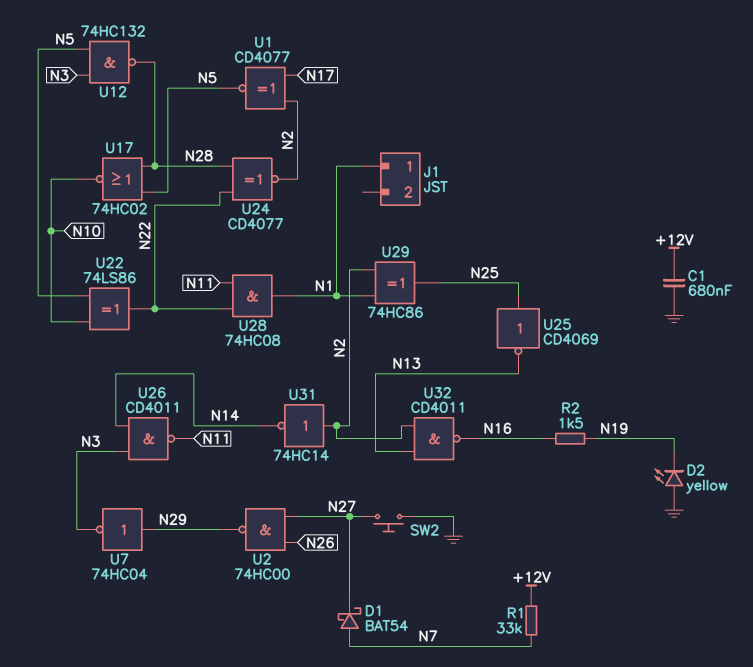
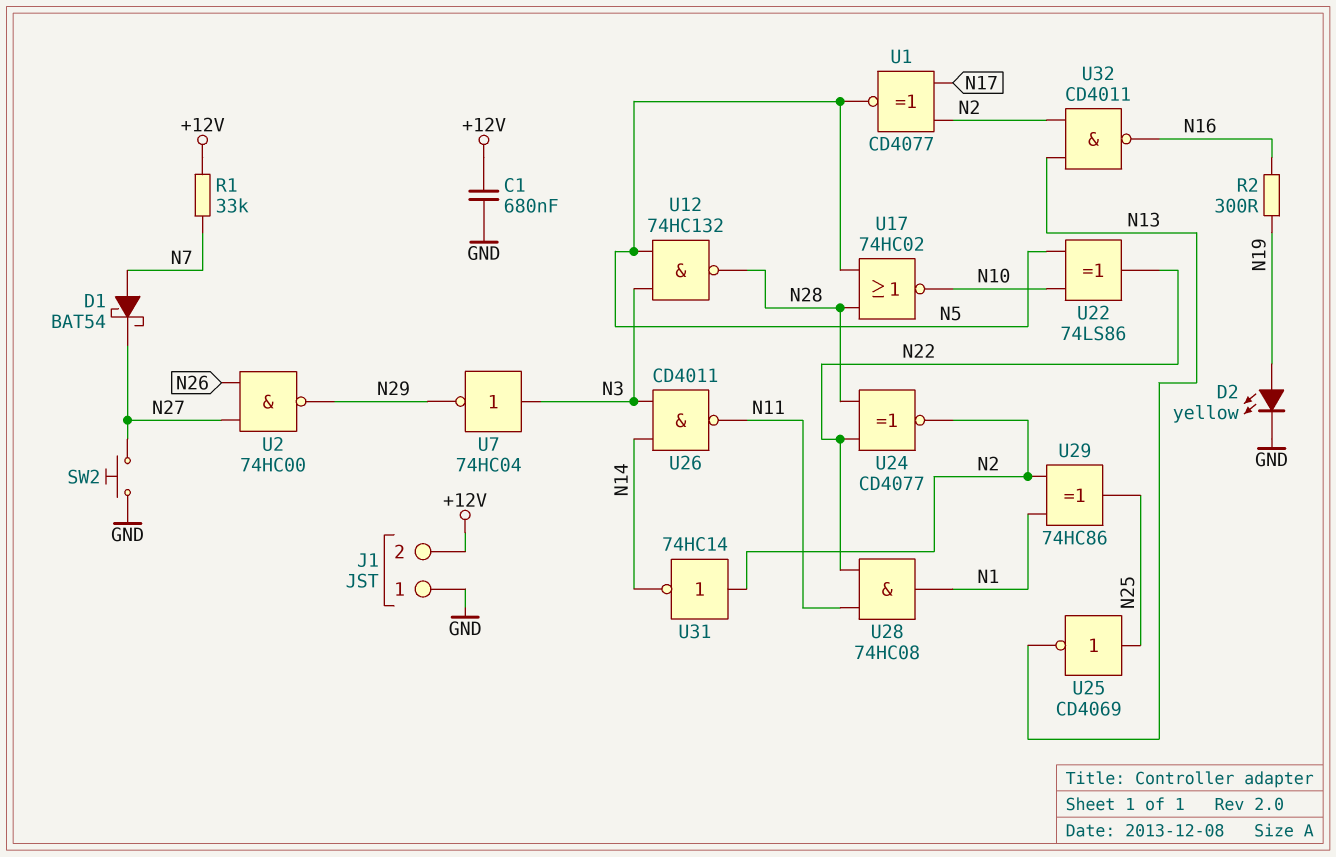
D2: LED yellow (A GND, K N19) -> LED yellow (A N19, K GND)
J1 pin 1: N1 -> GND
J1 pin 2: none -> +12V
R2: 1.5k (N16, N19) -> 300 (N16, N19)
U7: NOT 74HC04 (in N29, out N3) -> NOT 74HC04 (in N3, out N29)

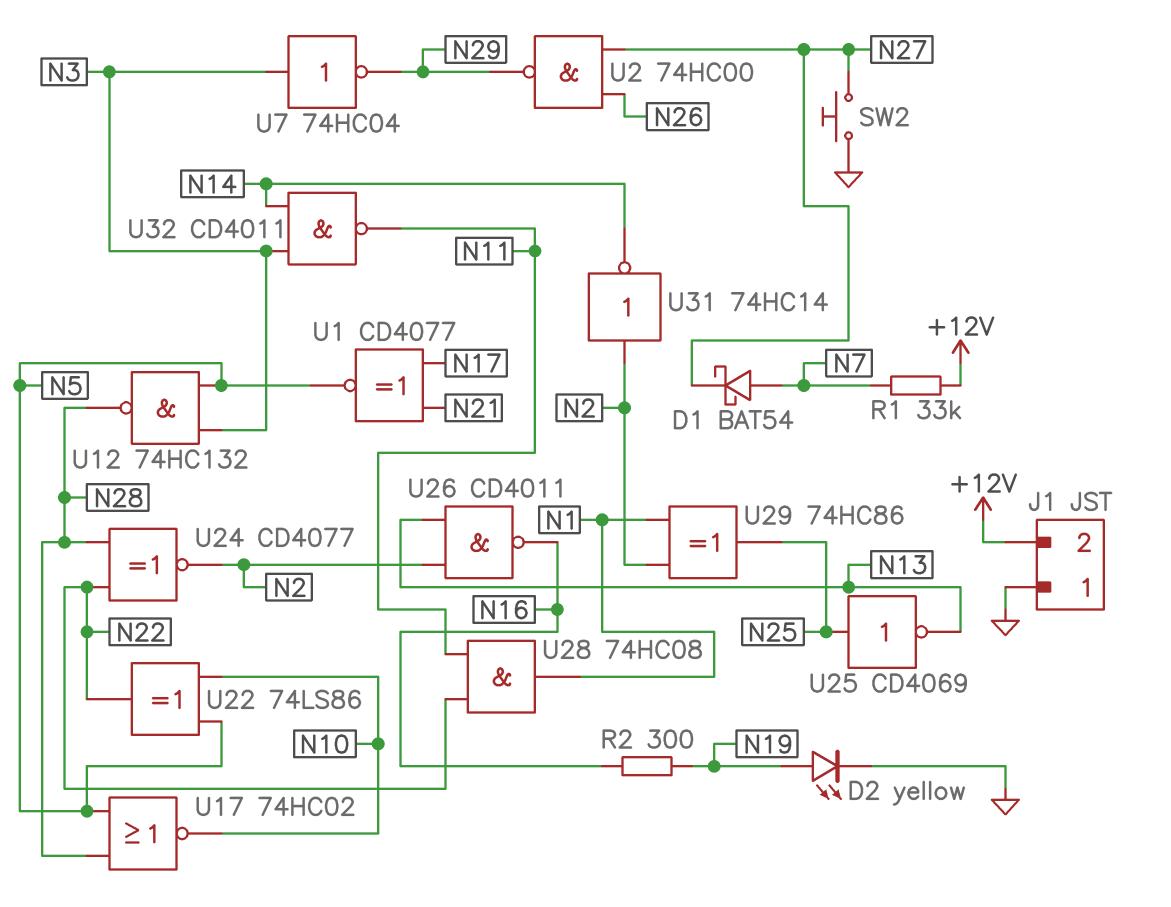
C1: 680nF (+12V, GND) -> none
U1: XNOR CD4077 (in N2, in N17, out N5) -> XNOR CD4077 (in N17, in N21, out N5)
U26: NAND CD4011 (in N3, in N14, out N11) -> NAND CD4011 (in N2, in N13, out N16)
U32: NAND CD4011 (in N2, in N13, out N16) -> NAND CD4011 (in N3, in N14, out N11)

